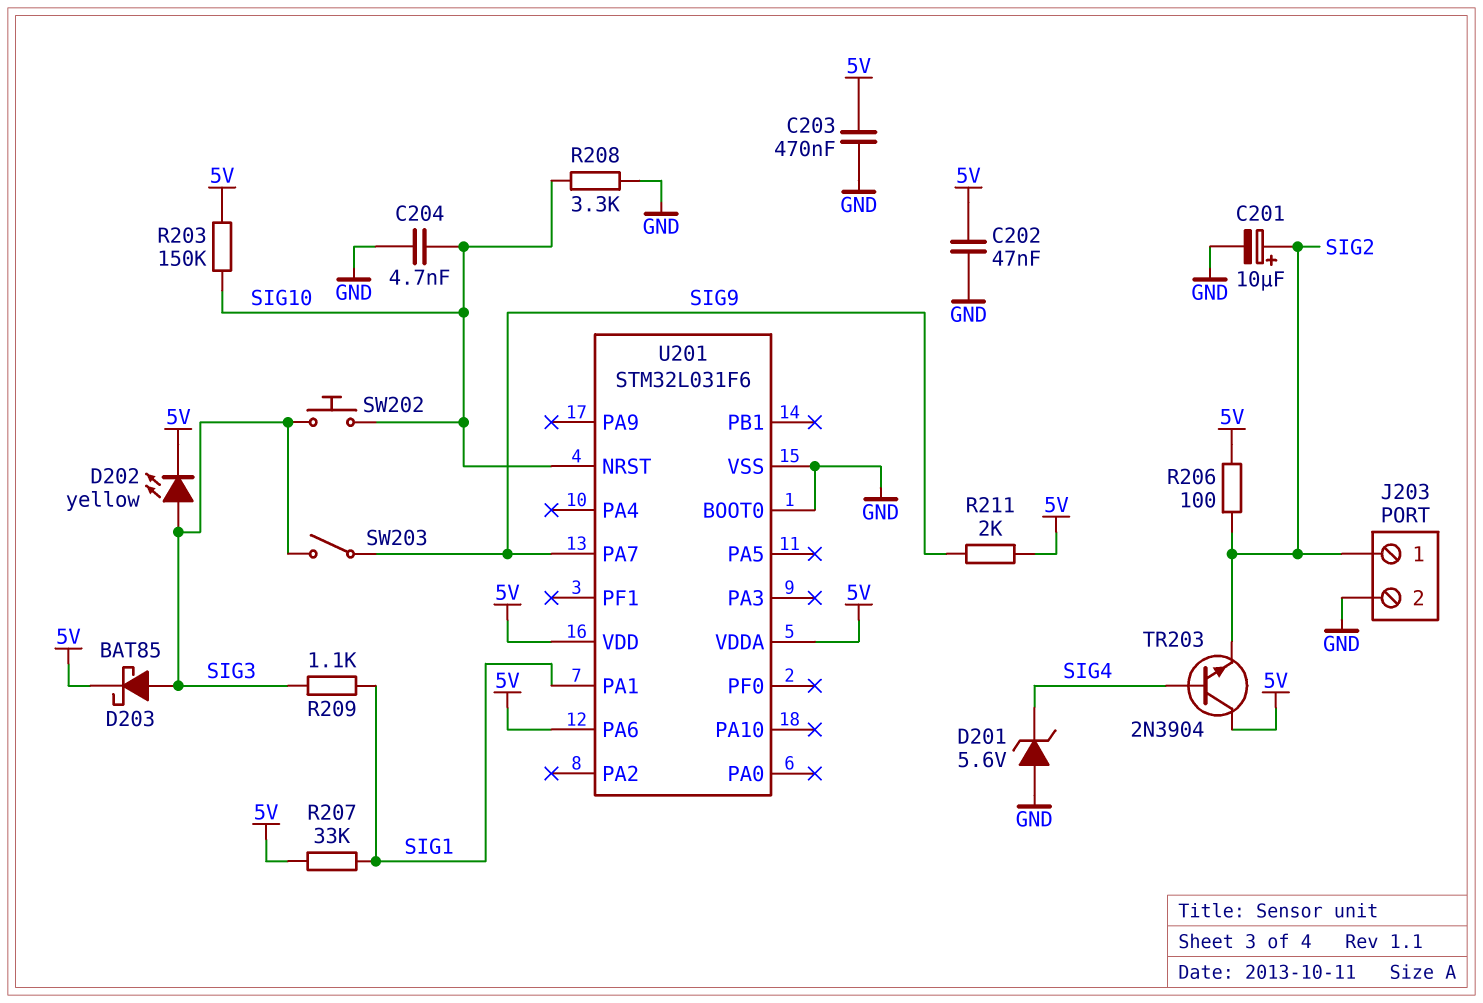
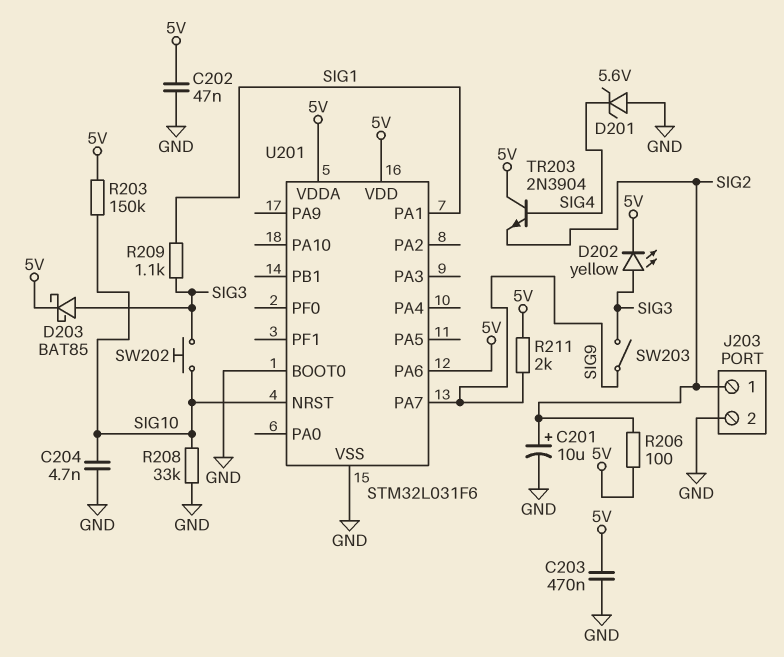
R207: 33k (5V, SIG1) -> none
R208: 3.3k (GND, SIG10) -> 33k (GND, SIG10)

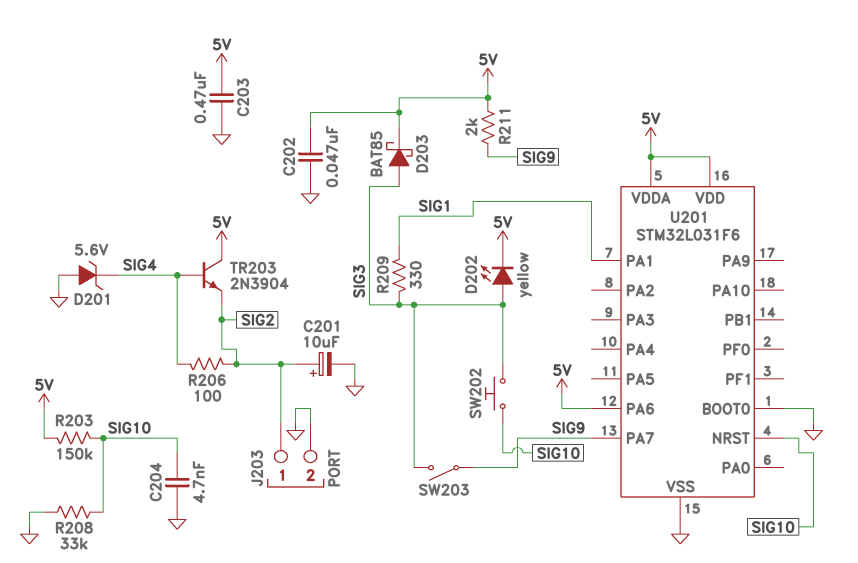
R206: 100 (5V, SIG2) -> 100 (SIG2, SIG4)
R209: 1.1k (SIG1, SIG3) -> 330 (SIG1, SIG3)

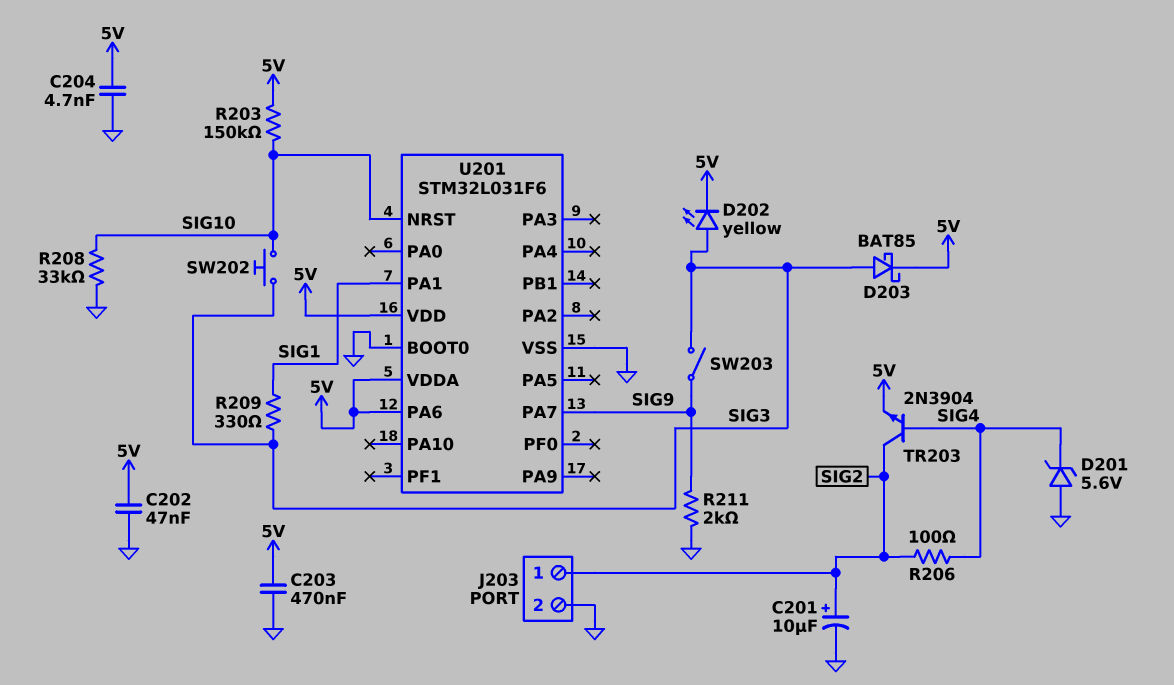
C204: 4.7nF (GND, SIG10) -> 4.7nF (5V, GND)
R211: 2k (5V, SIG9) -> 2k (GND, SIG9)
TR203: NPN 2N3904 (B SIG4, C 5V, E SIG2) -> NPN 2N3904 (B SIG4, C SIG2, E 5V)

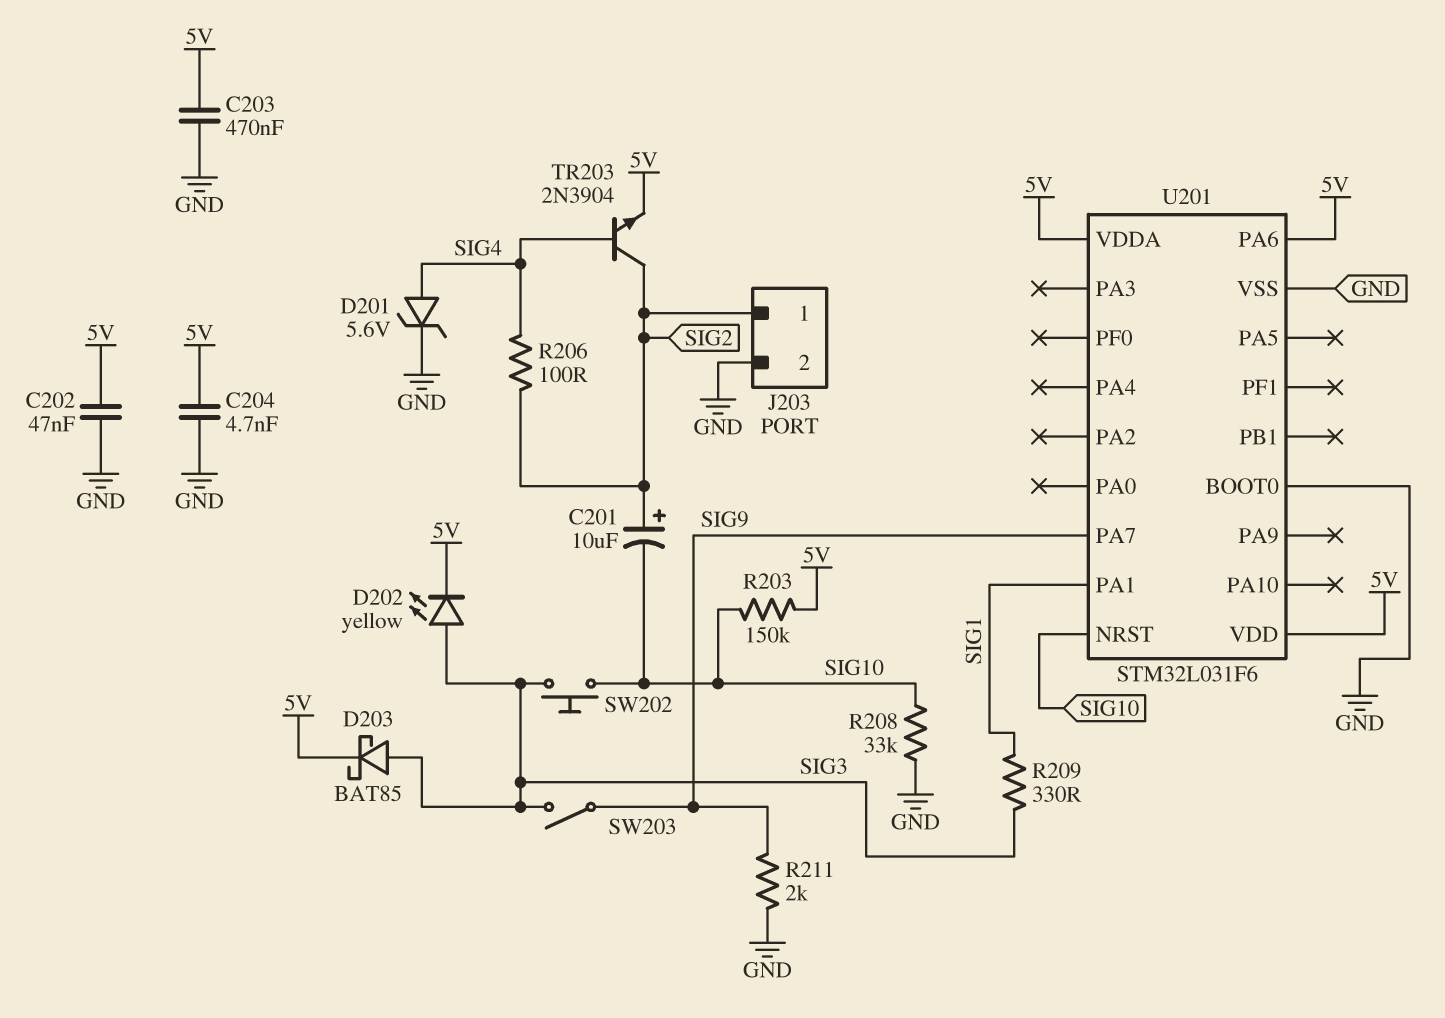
C201: 10uF (plus SIG2, minus GND) -> 10uF (plus SIG2, minus SIG10)
D201: zener 5.6V (A GND, K SIG4) -> zener 5.6V (A SIG4, K GND)

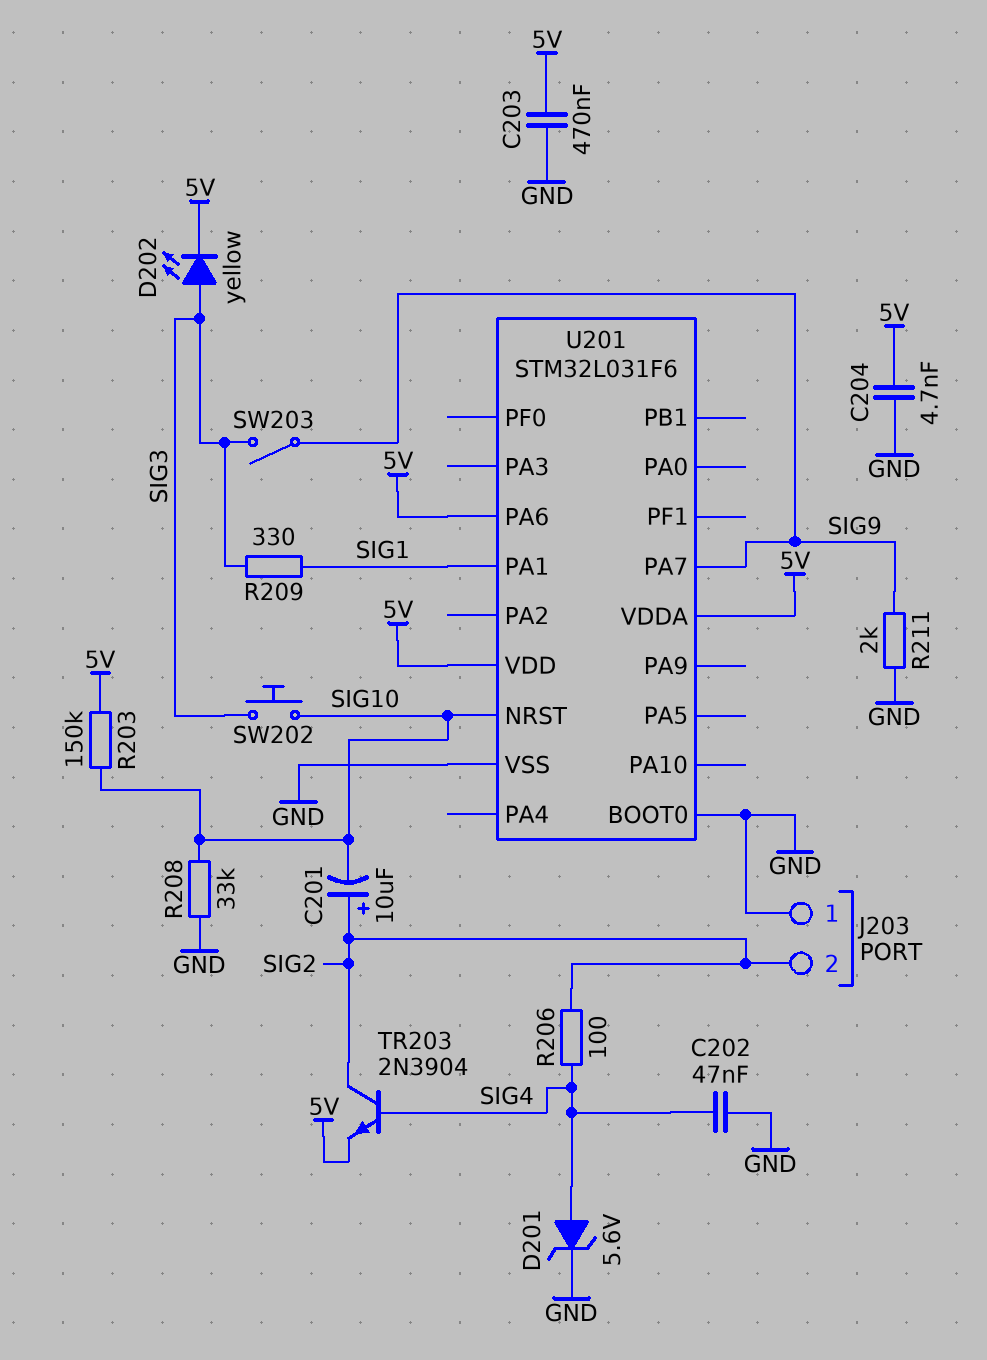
C202: 47nF (5V, GND) -> 47nF (GND, SIG4)
D203: schottky BAT85 (A SIG3, K 5V) -> none
J203 pin 1: SIG2 -> GND
J203 pin 2: GND -> SIG2

